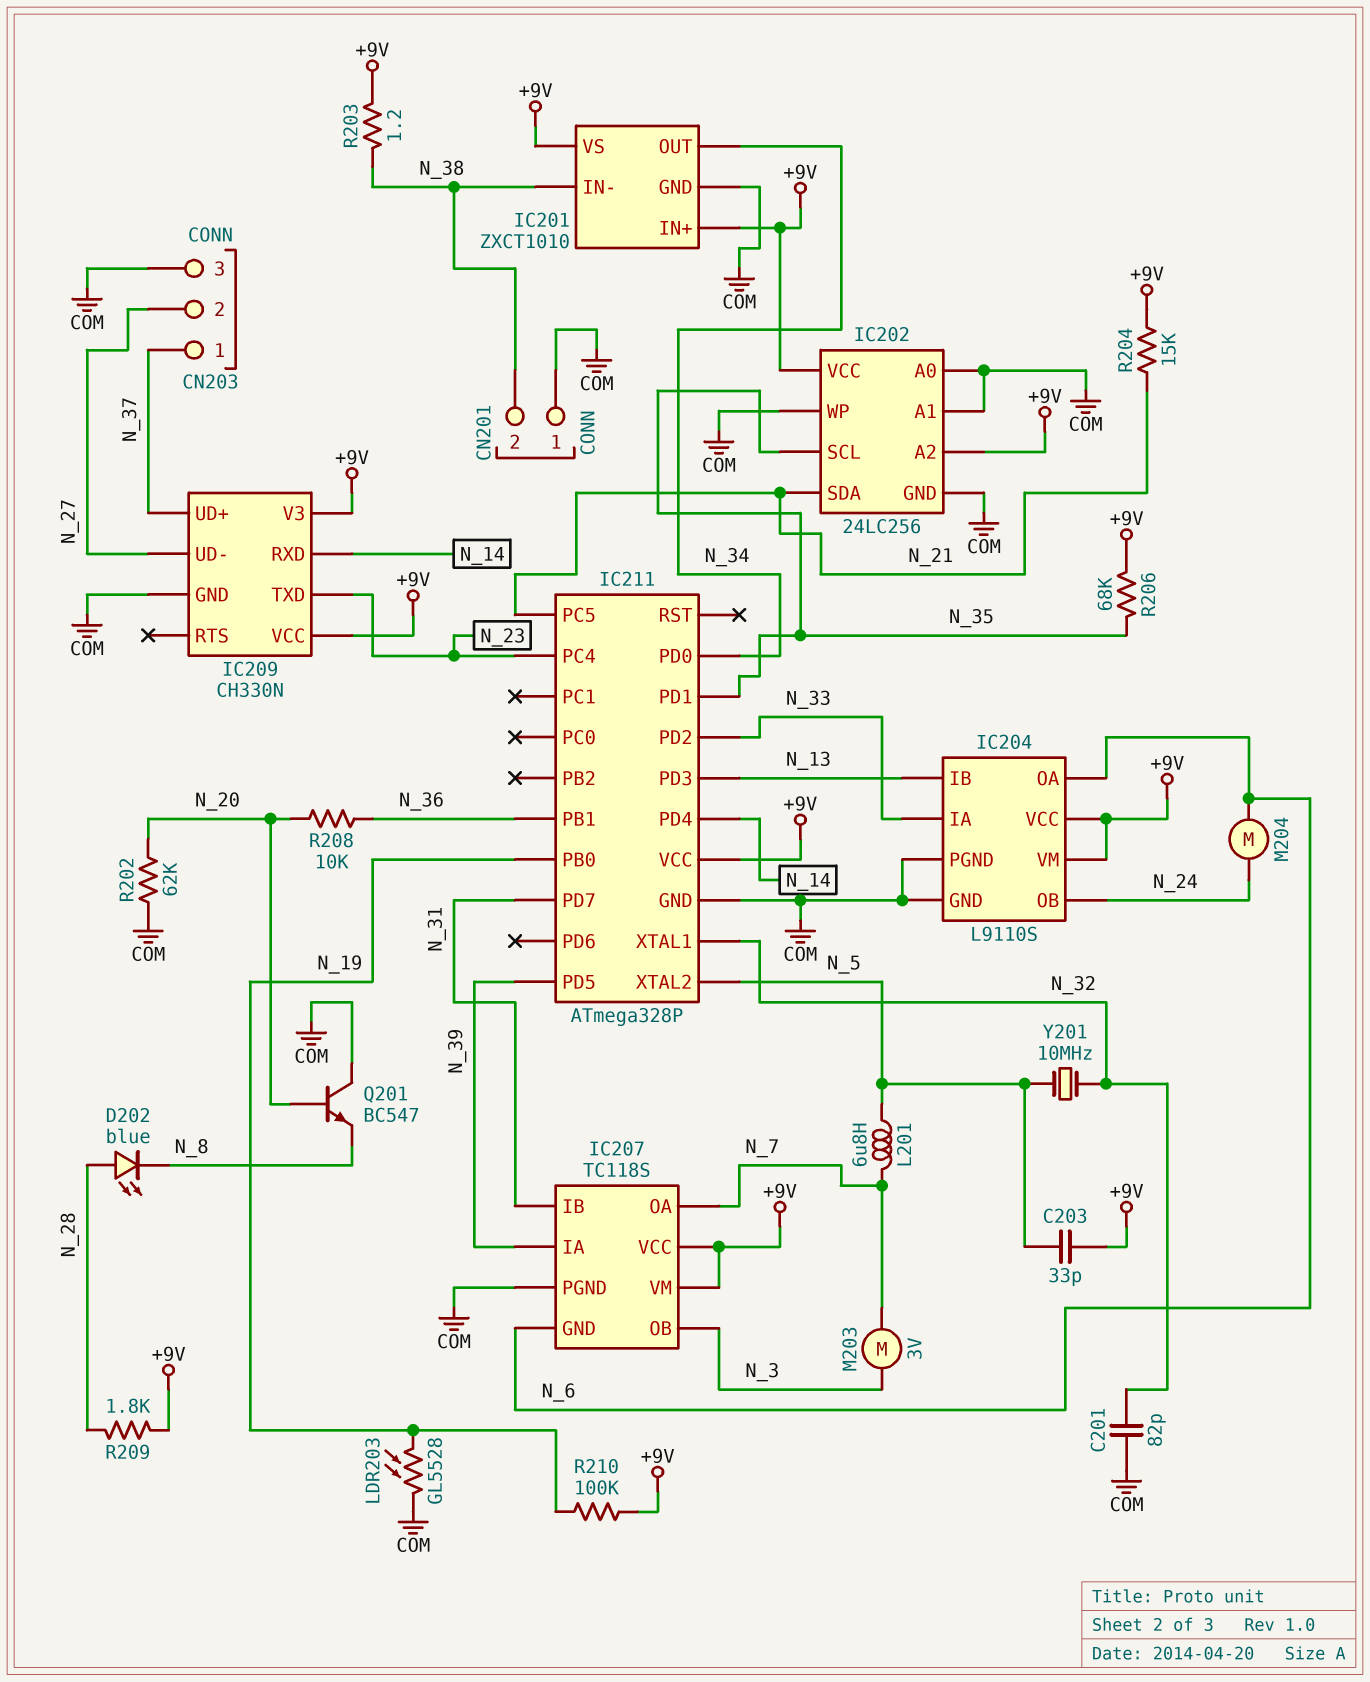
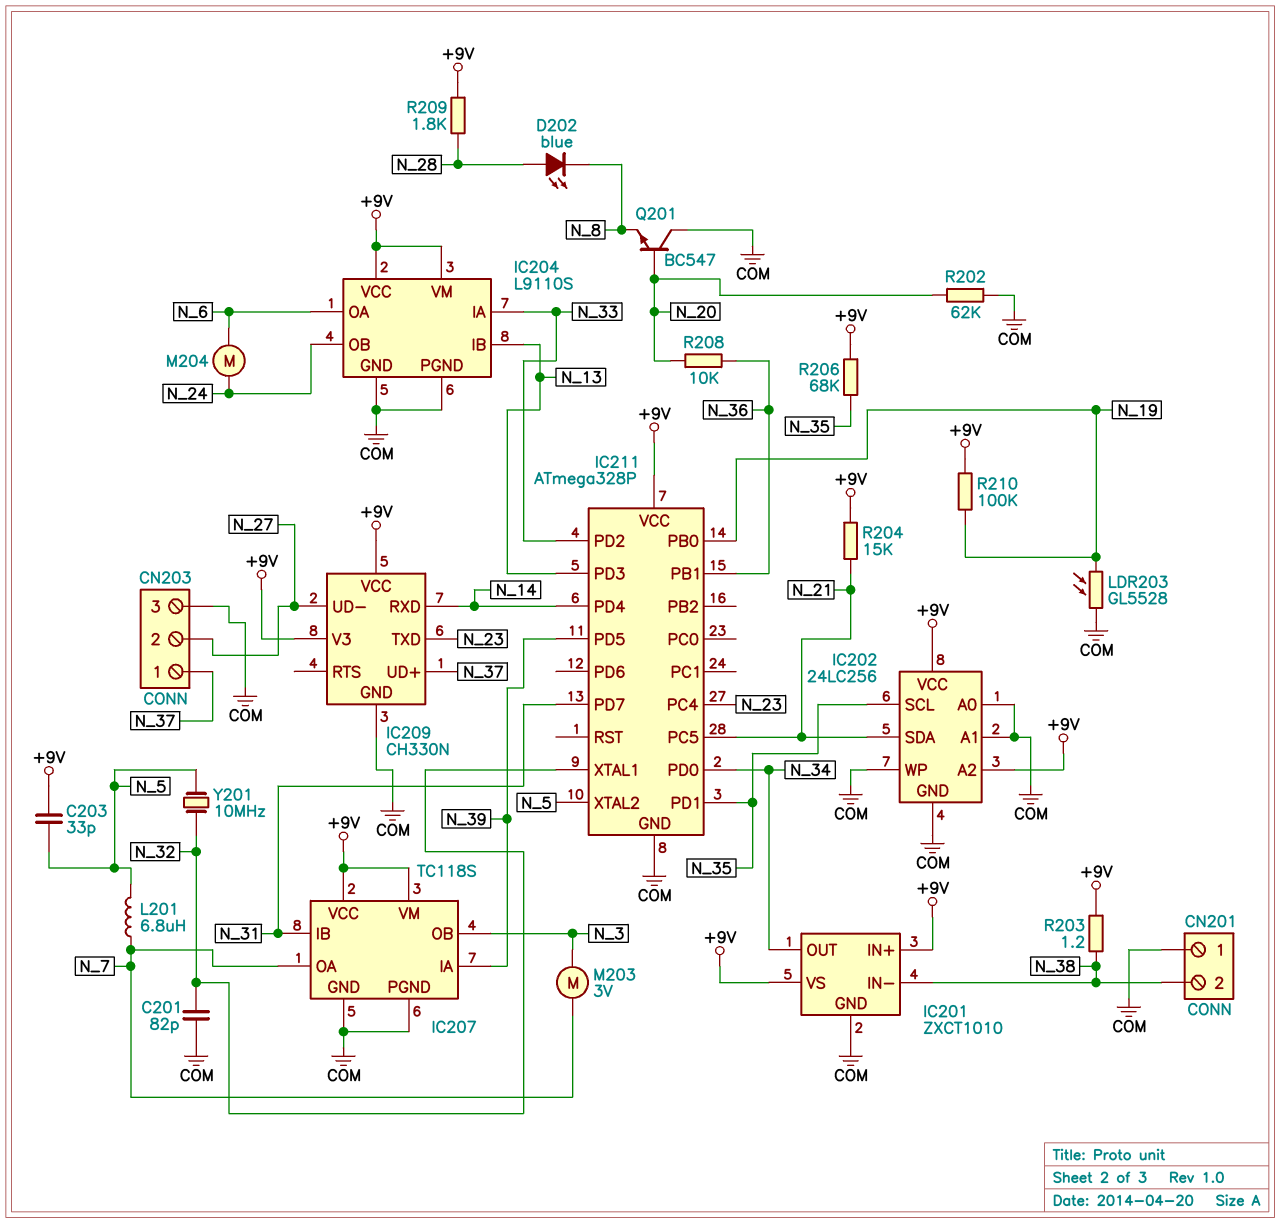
IC207 pin GND: N_6 -> COM

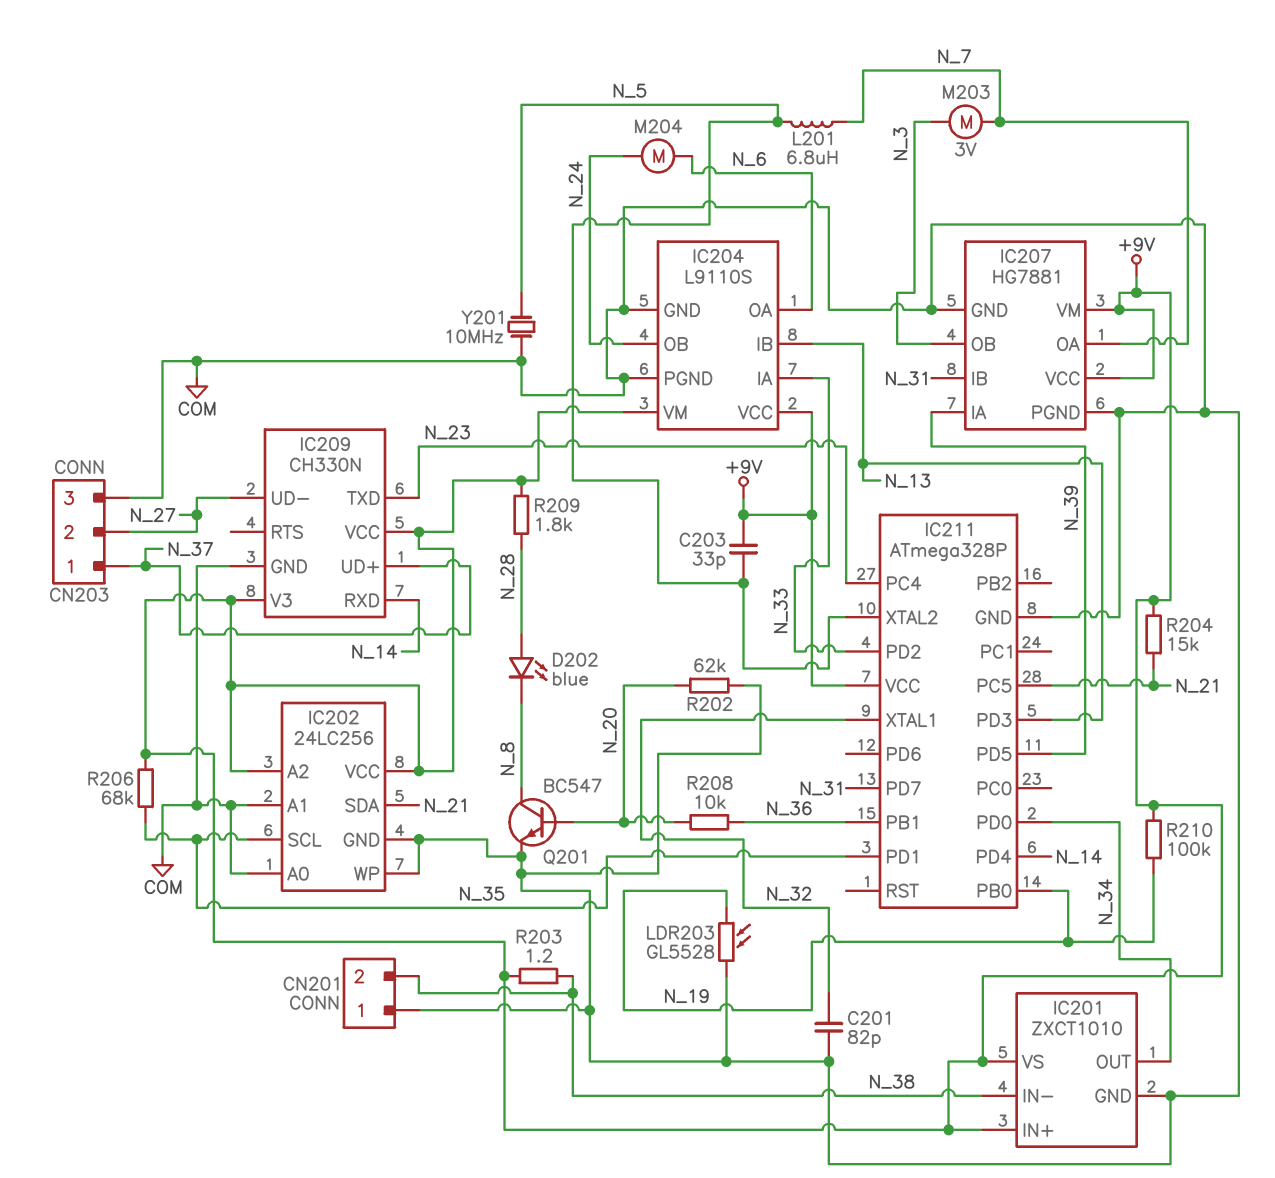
IC207: TC118S -> HG7881
Q201: NPN BC547 (B N_20, C COM, E N_8) -> NPN BC547 (B N_20, C N_8, E COM)
Y201: 10MHz (N_5, N_32) -> 10MHz (COM, N_5)

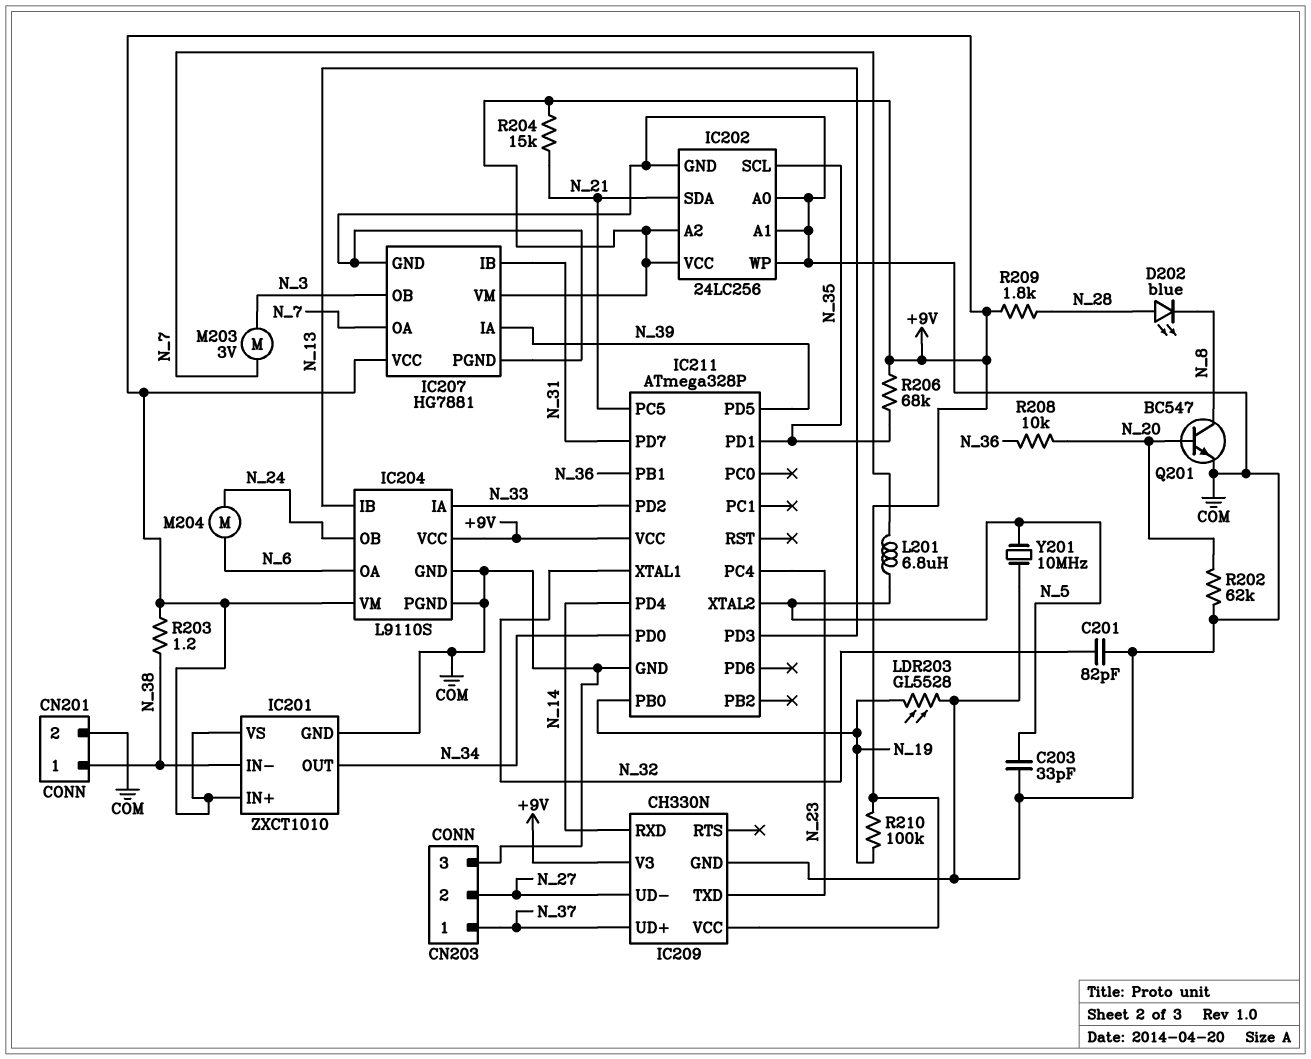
C203: 33pF (+9V, N_5) -> 33pF (COM, N_5)
CN201 pin 1: COM -> N_38
CN201 pin 2: N_38 -> COM

